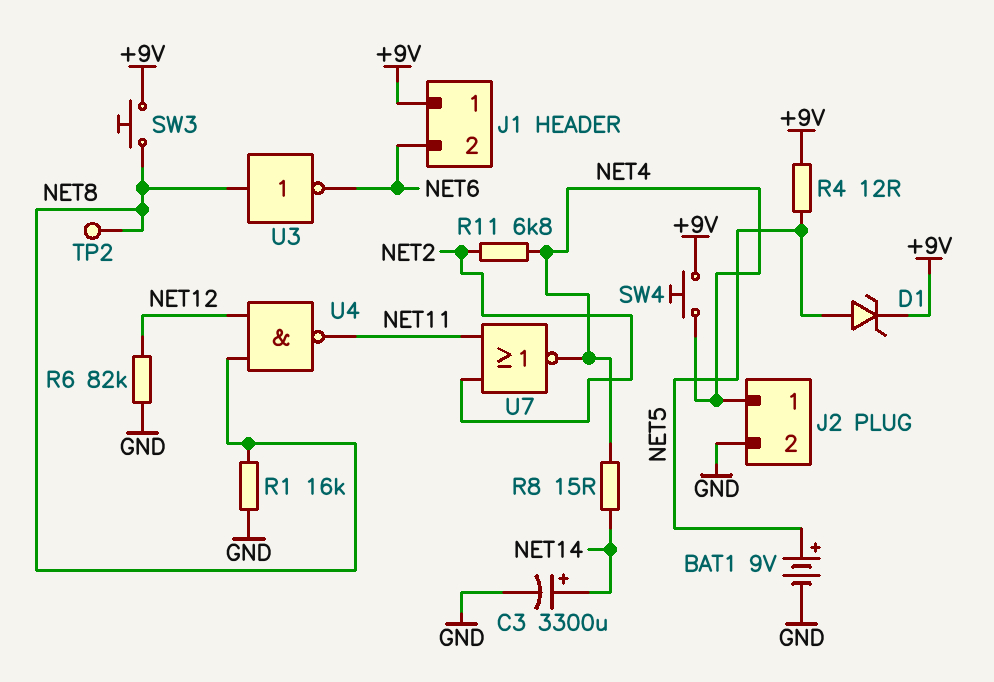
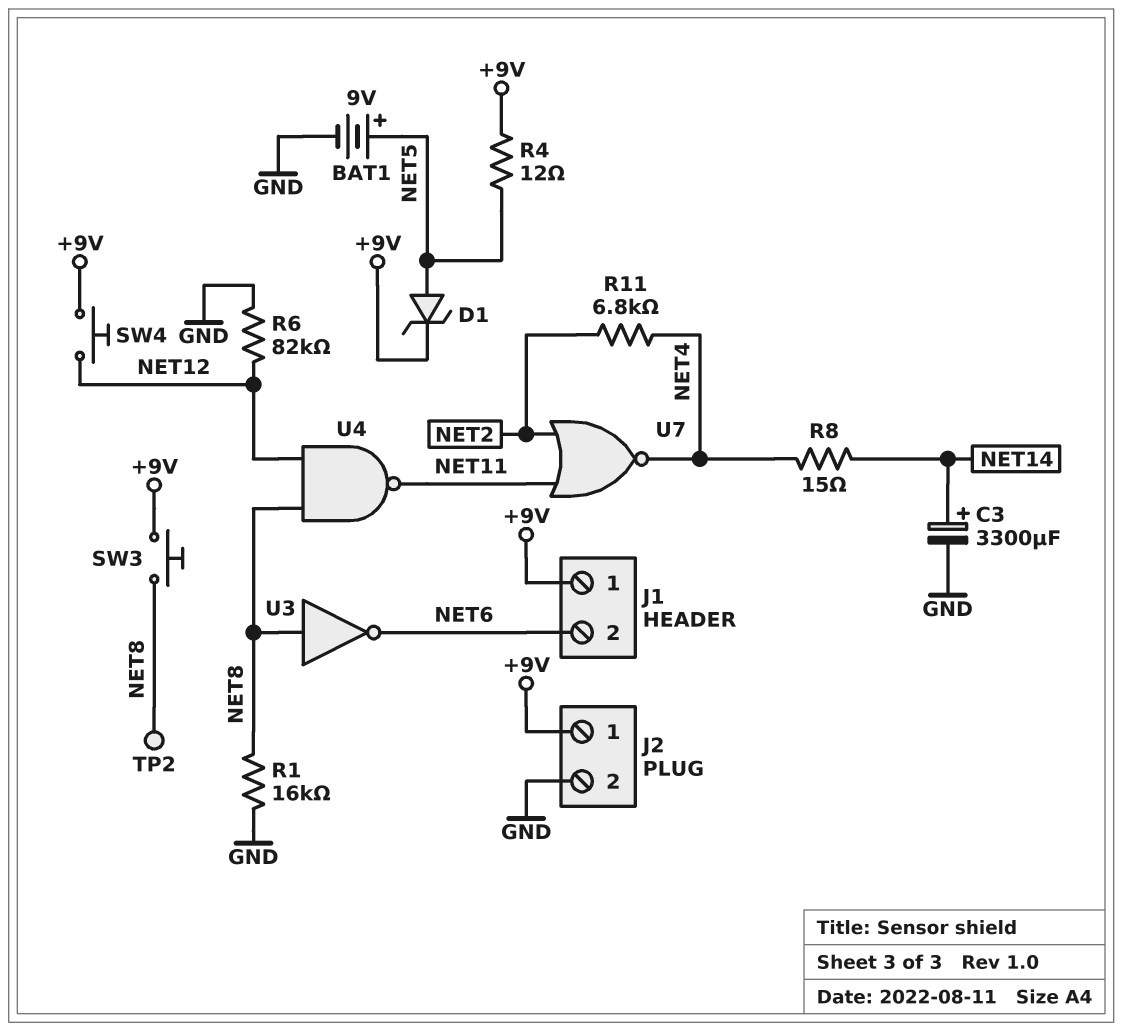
J2 pin 1: NET4 -> +9V
SW4: button (+9V, NET4) -> button (+9V, NET12)

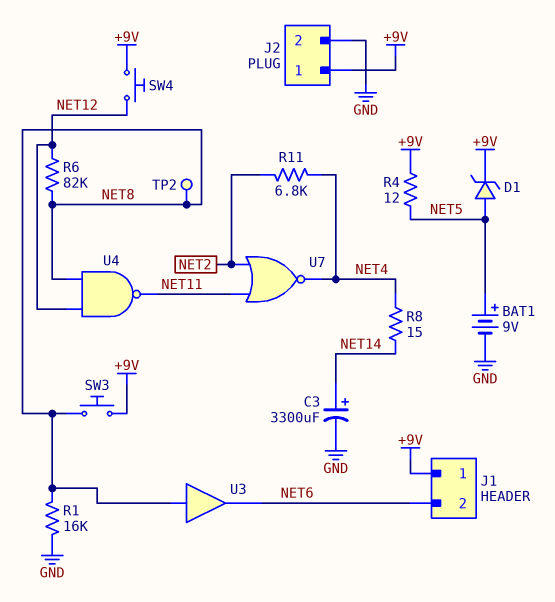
R6: 82k (GND, NET12) -> 82k (NET8, NET12)
U3: NOT (in NET8, out NET6) -> buffer (in NET8, out NET6)

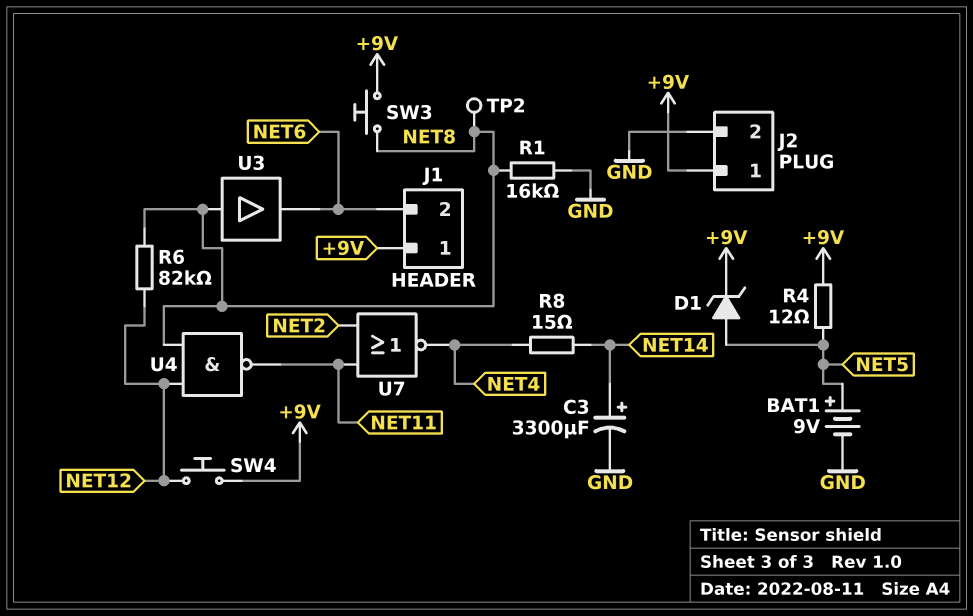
R11: 6.8k (NET2, NET4) -> none

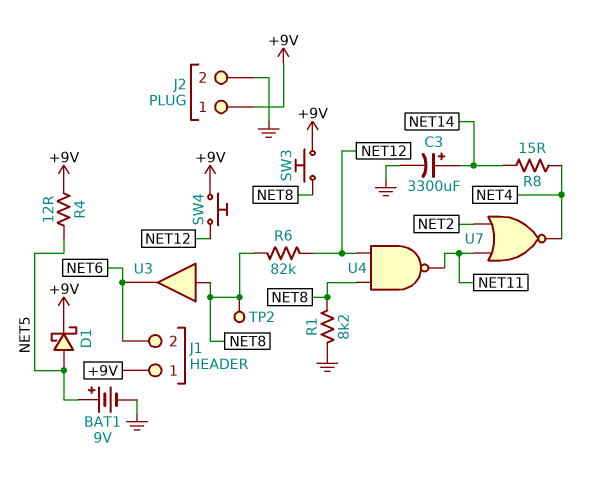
D1: zener (A NET5, K +9V) -> schottky (A NET5, K +9V)
R1: 16k (GND, NET8) -> 8.2k (GND, NET8)

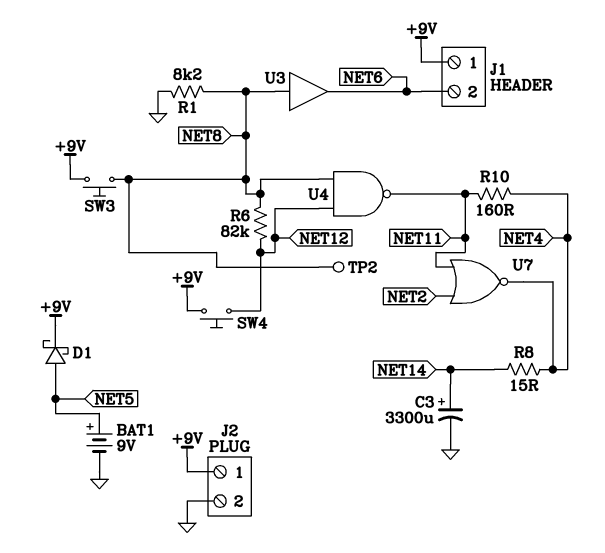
R4: 12 (+9V, NET5) -> none
R10: none -> 160 (NET4, NET11)

